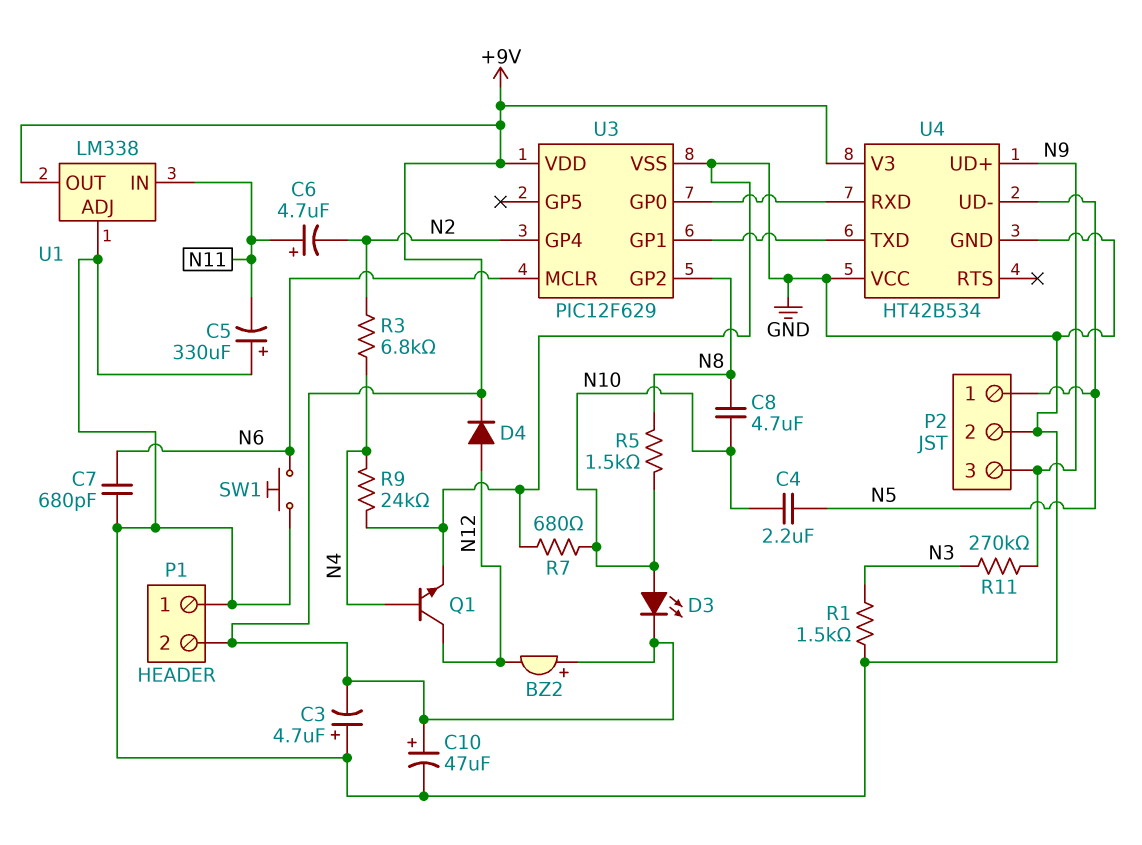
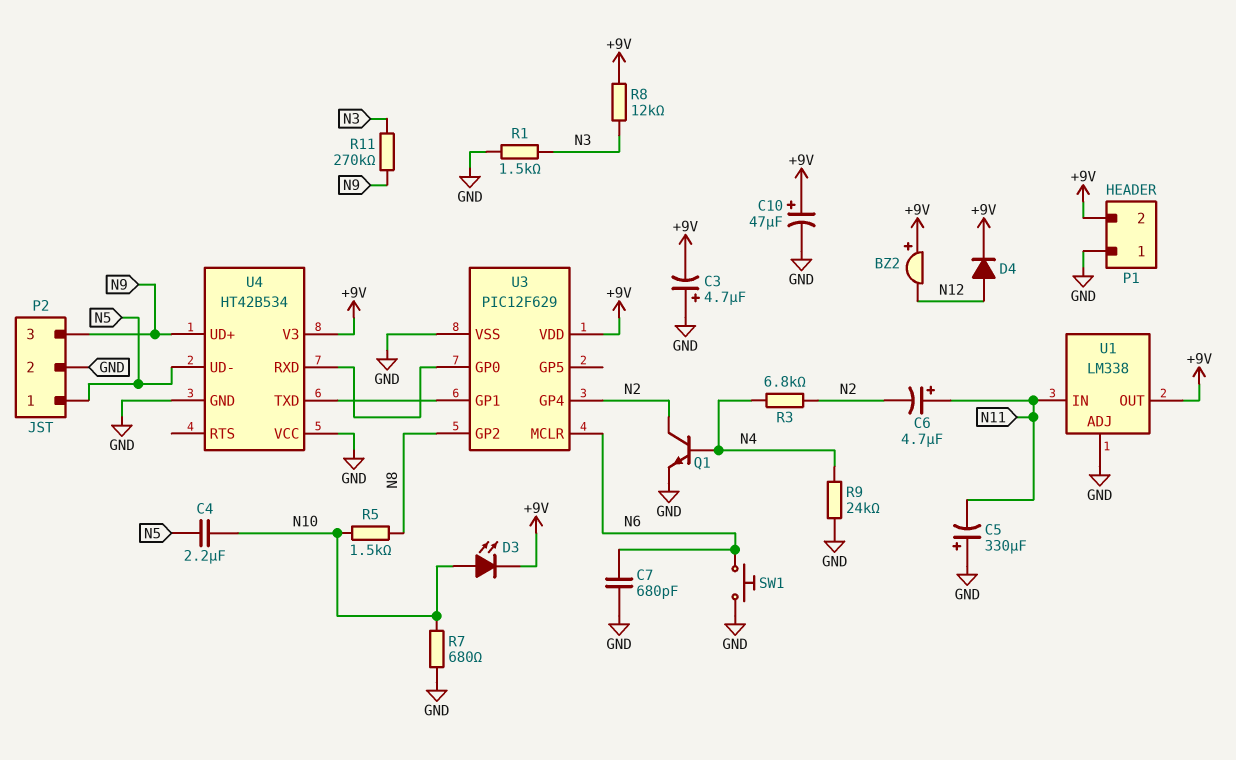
C8: 4.7uF (N8, N10) -> none
Q1: NPN (B N4, C N12, E GND) -> NPN (B N4, C N2, E GND)
R8: none -> 12k (+9V, N3)

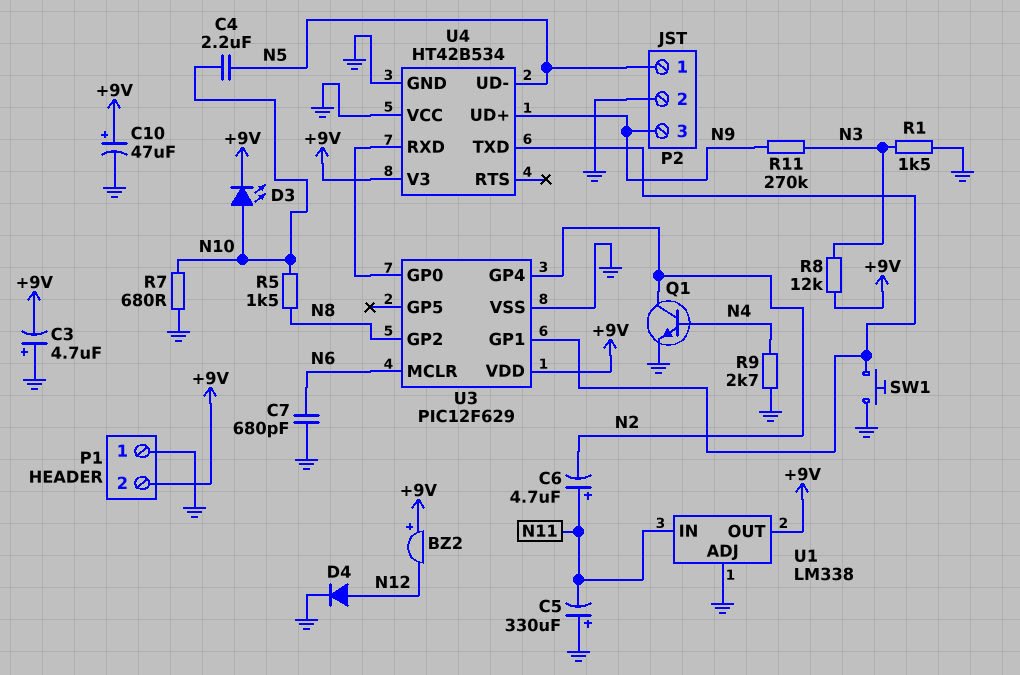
D4: diode (A N12, K +9V) -> diode (A N12, K GND)
R3: 6.8k (N2, N4) -> none
R9: 24k (GND, N4) -> 2.7k (GND, N4)
SW1: button (GND, N6) -> button (GND, U3/GP1)

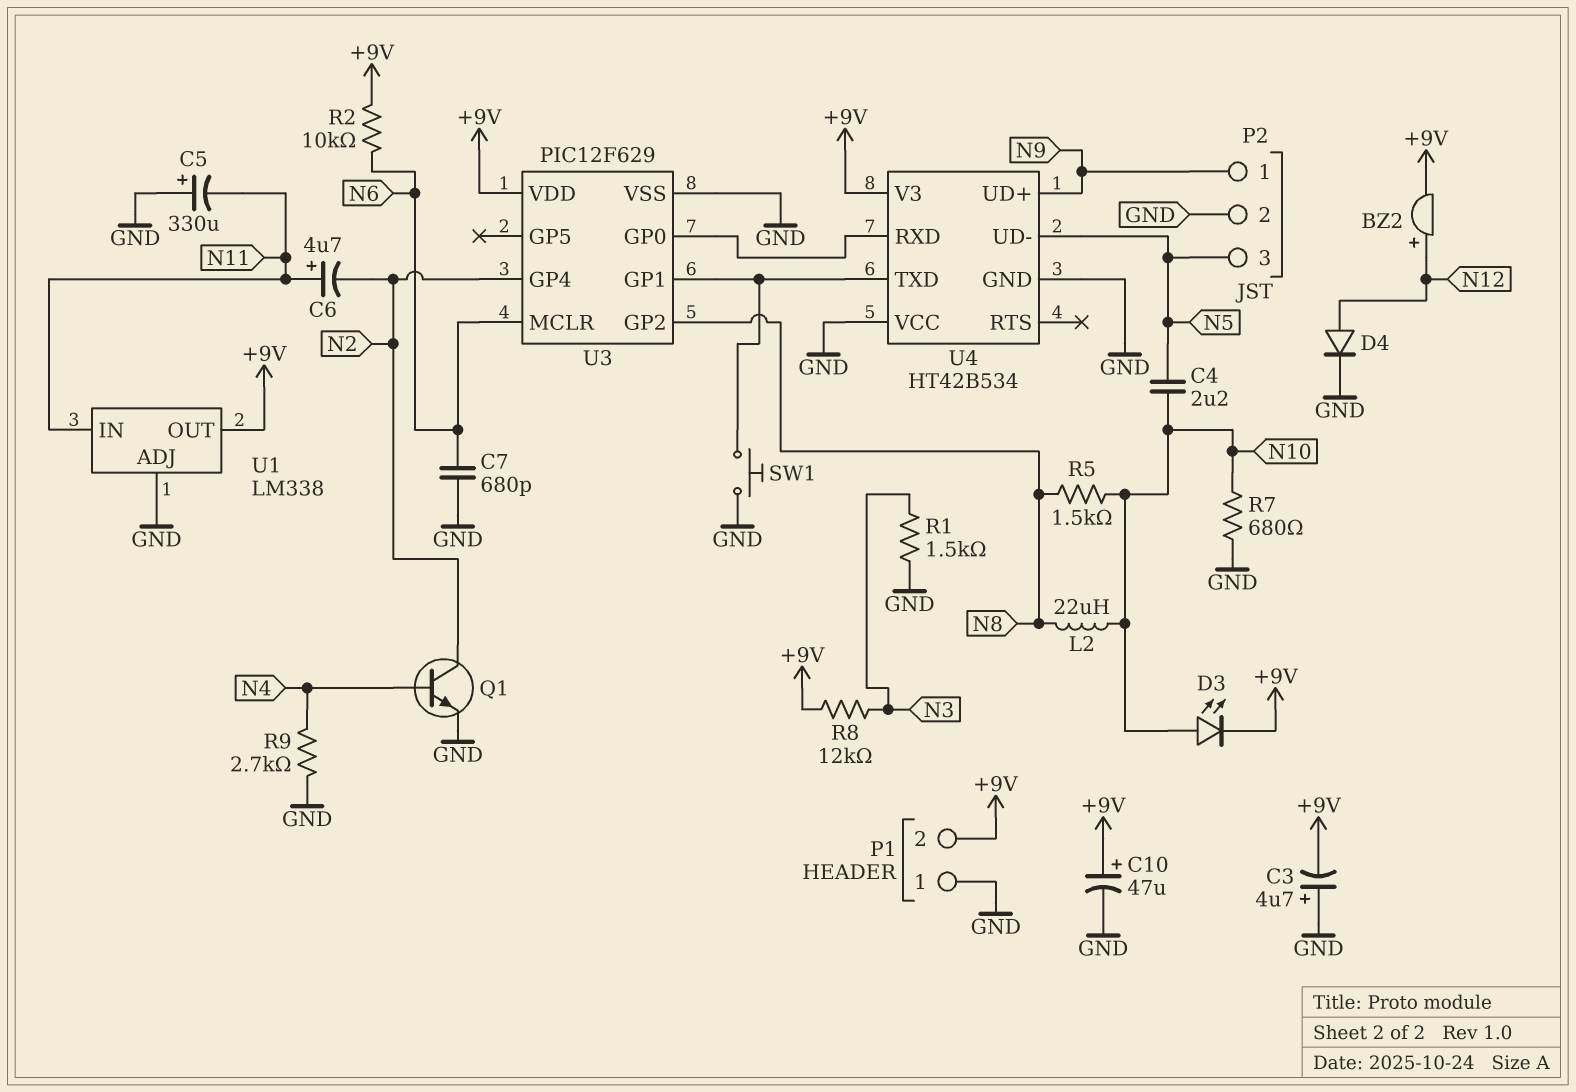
BZ2: buzzer (plus +9V, minus N12) -> buzzer (plus N12, minus +9V)
L2: none -> 22uH (N8, N10)
P2 pin 1: N5 -> N9
P2 pin 3: N9 -> N5
R2: none -> 10k (+9V, N6)
R11: 270k (N3, N9) -> none

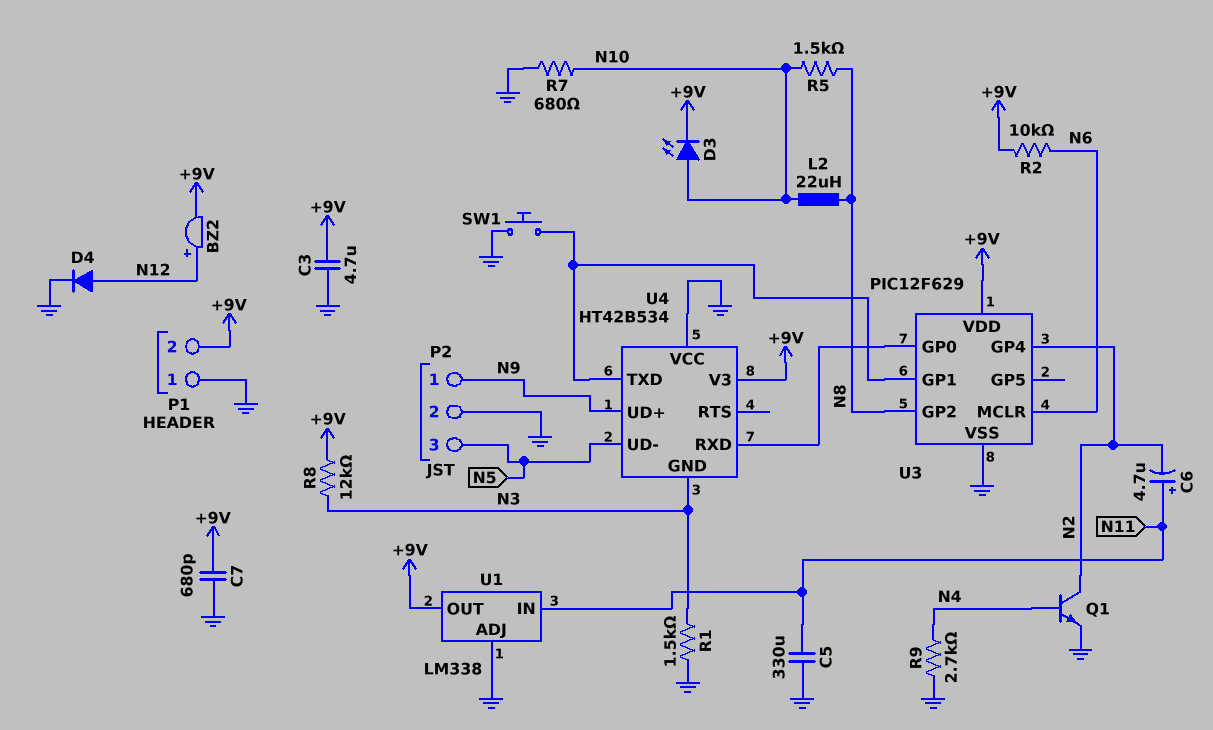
C3: 4.7uF (plus GND, minus +9V) -> 4.7uF (+9V, GND)
C4: 2.2uF (N5, N10) -> none
C5: 330uF (plus GND, minus N11) -> 330uF (GND, N11)
C7: 680pF (GND, N6) -> 680pF (+9V, GND)
C10: 47uF (plus +9V, minus GND) -> none
U4 pin GND: GND -> N3

